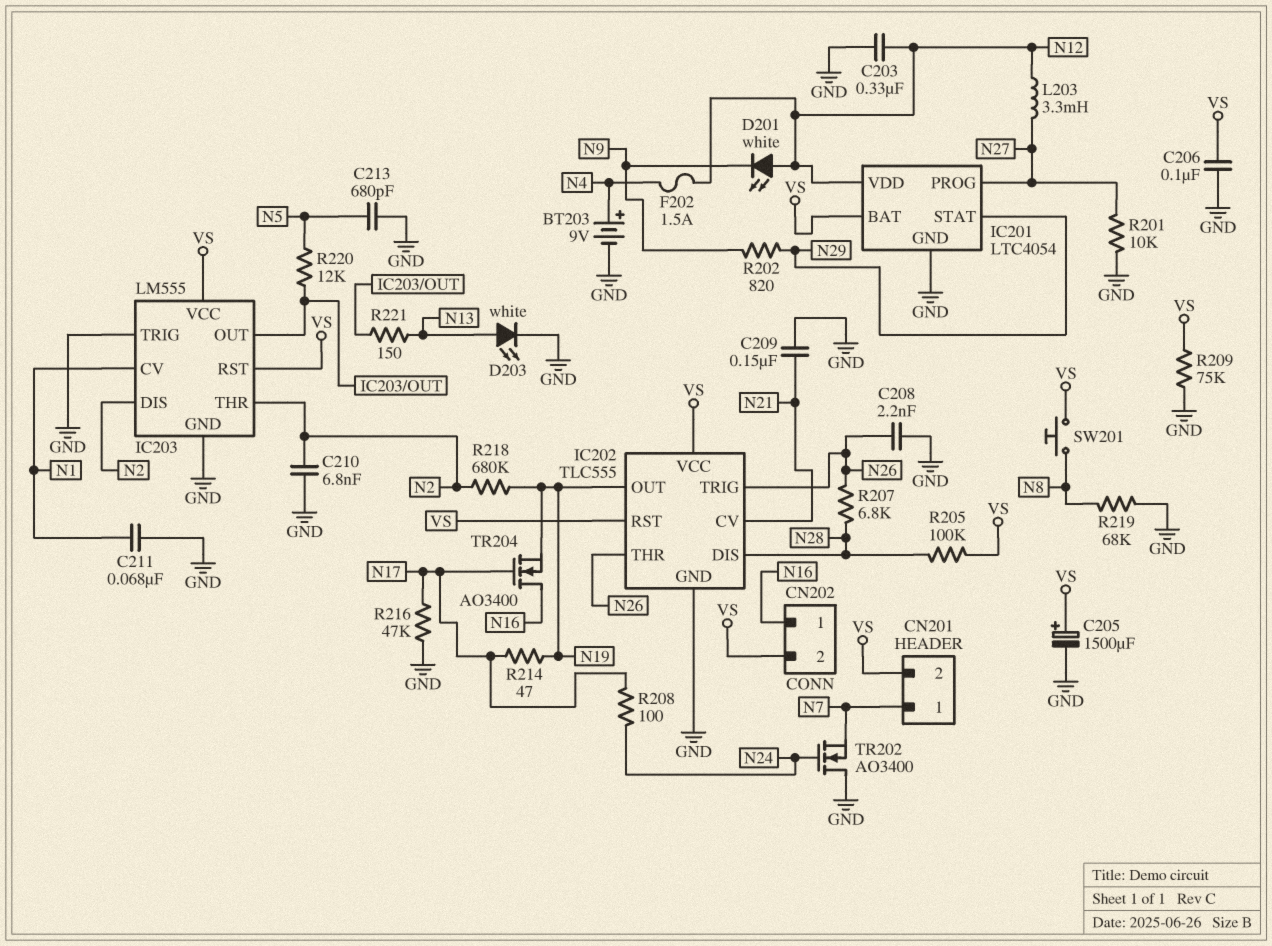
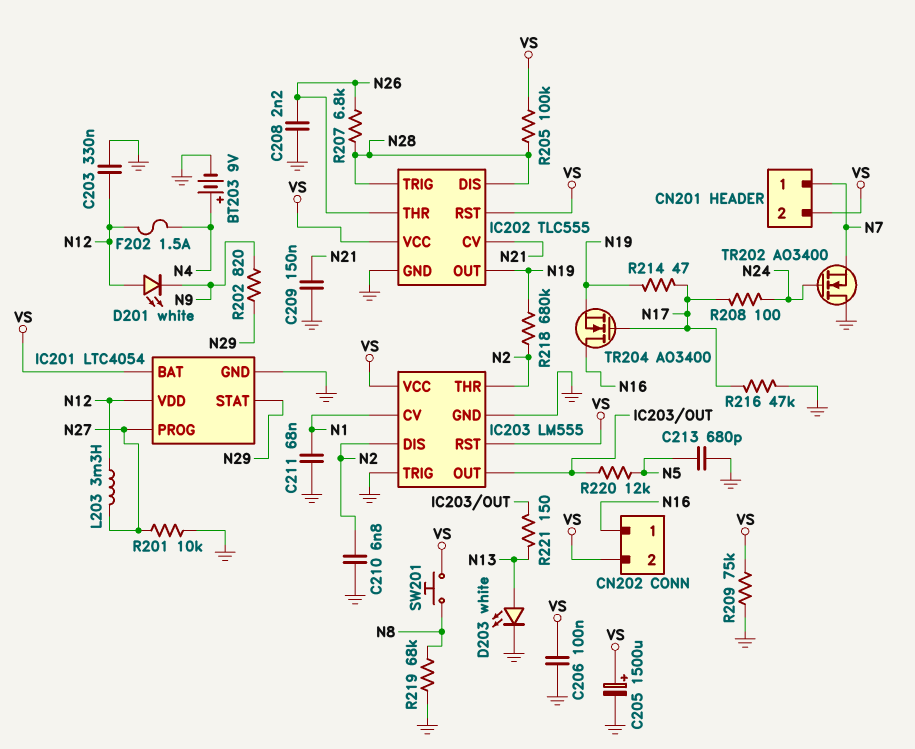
IC202 pin TRIG: N26 -> N28

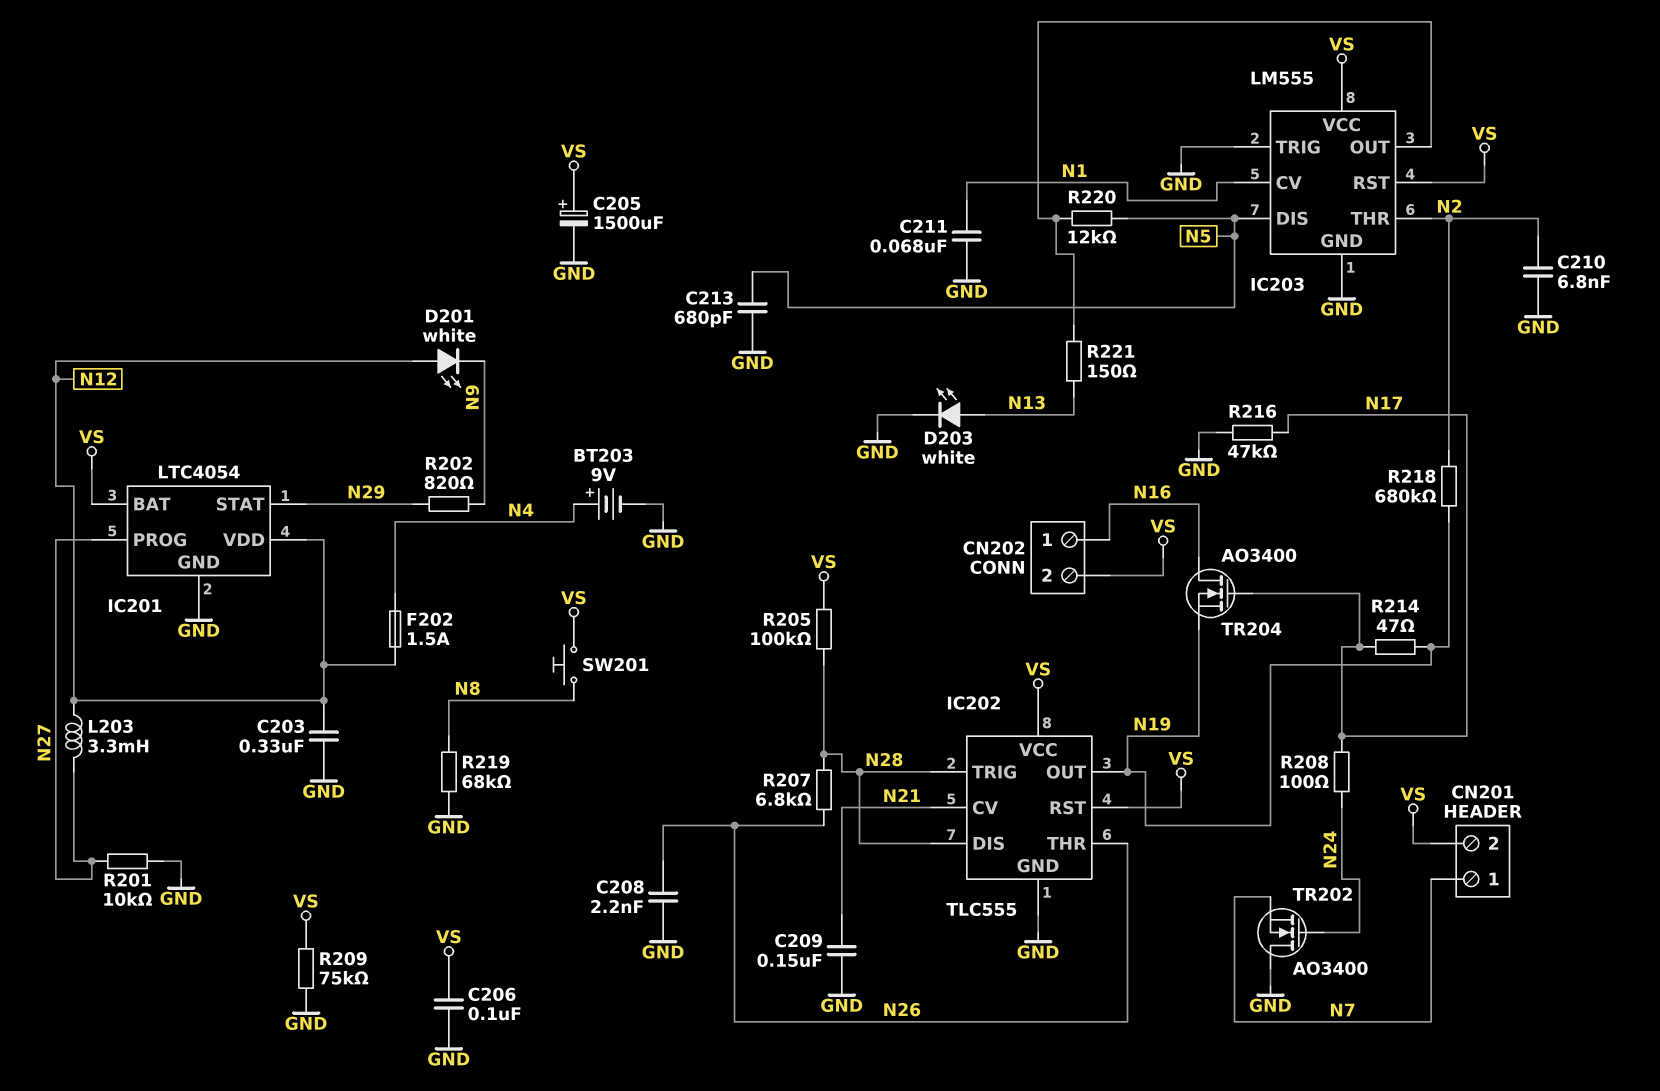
IC203 pin DIS: N2 -> N5

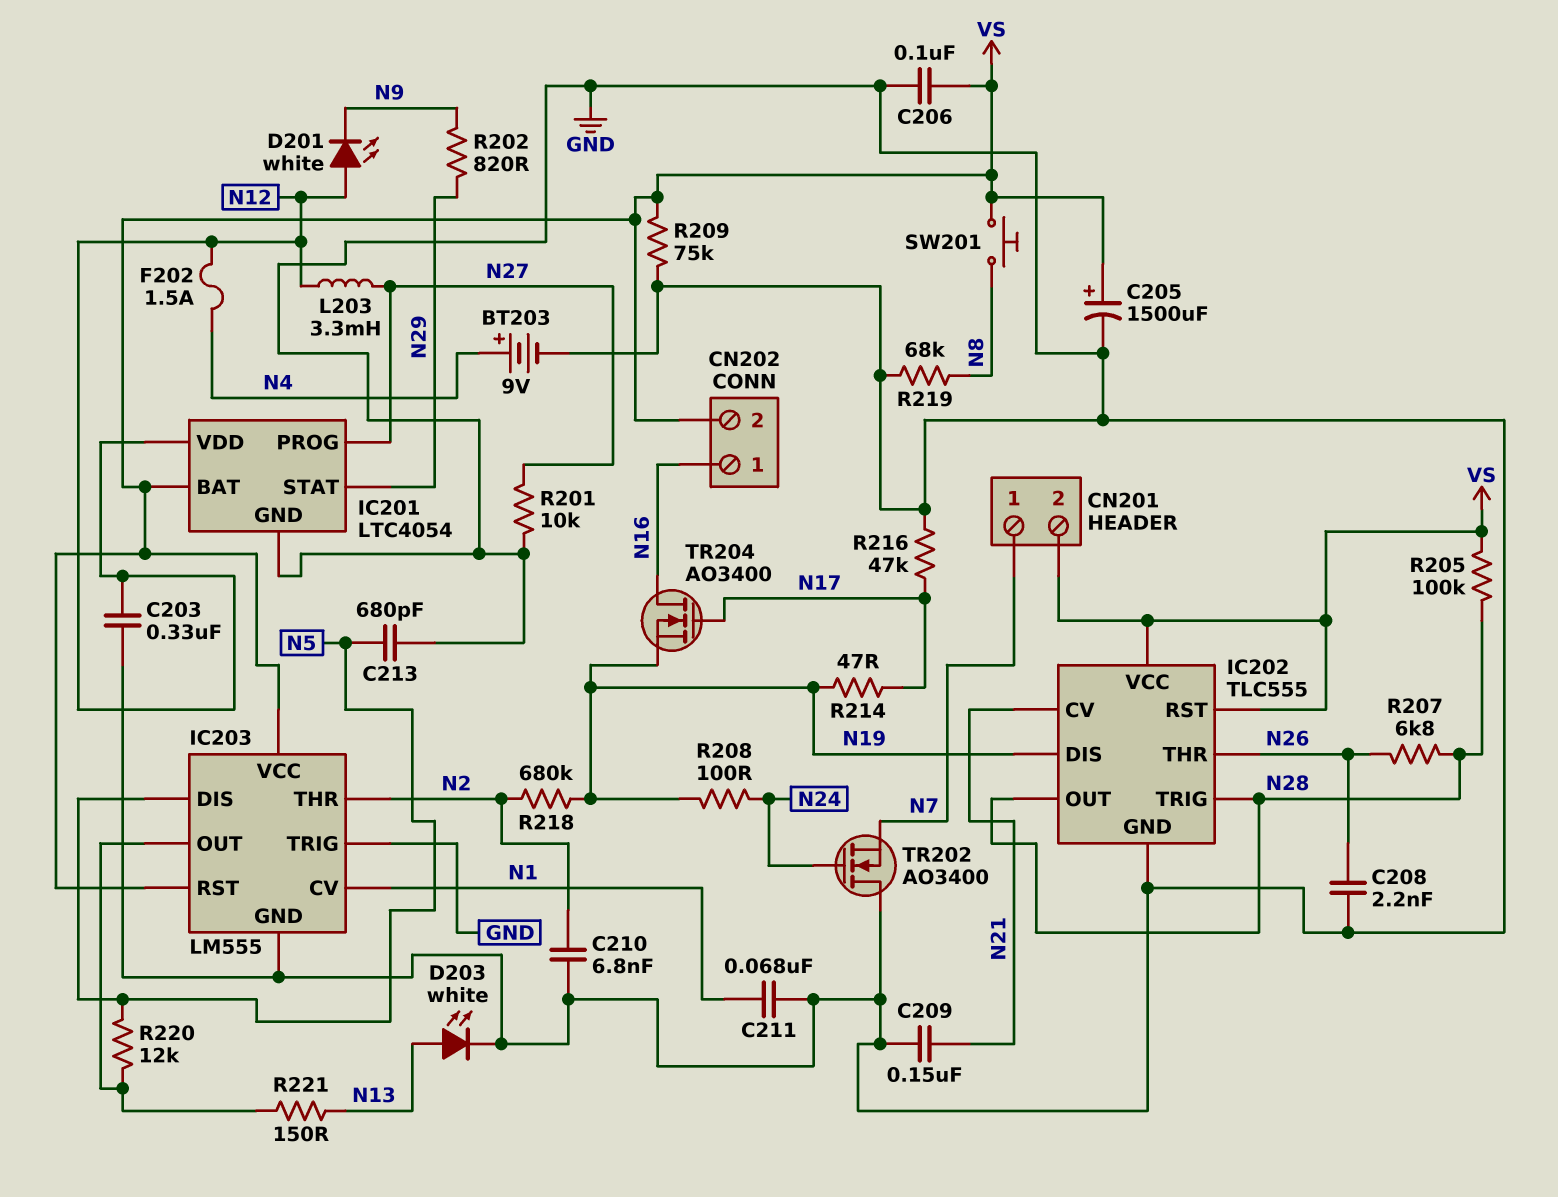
IC202 pin DIS: N28 -> N19
IC202 pin OUT: N19 -> N28
R208: 100 (N17, N24) -> 100 (N19, N24)

